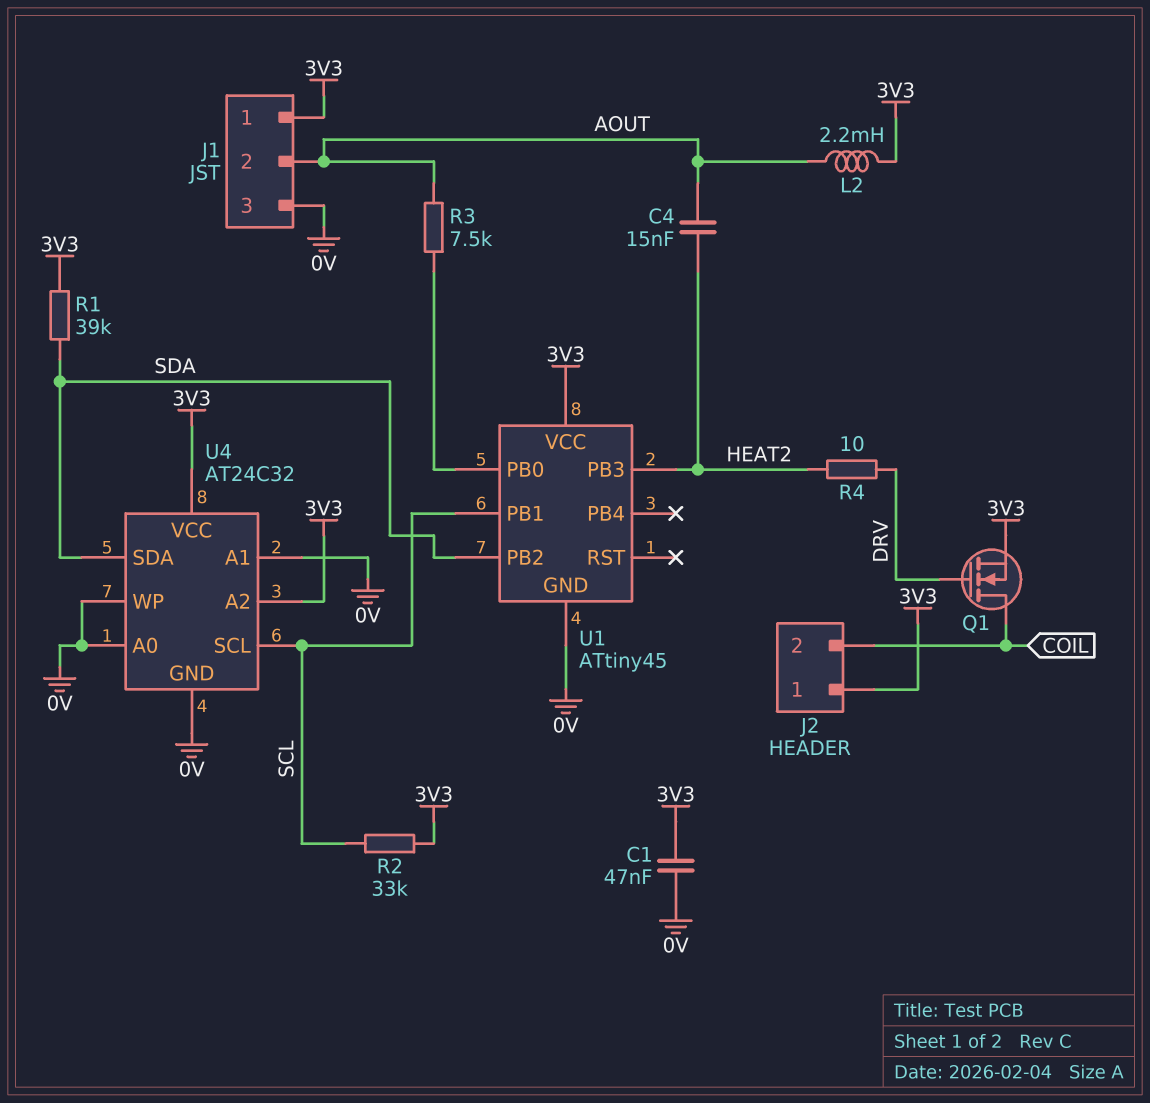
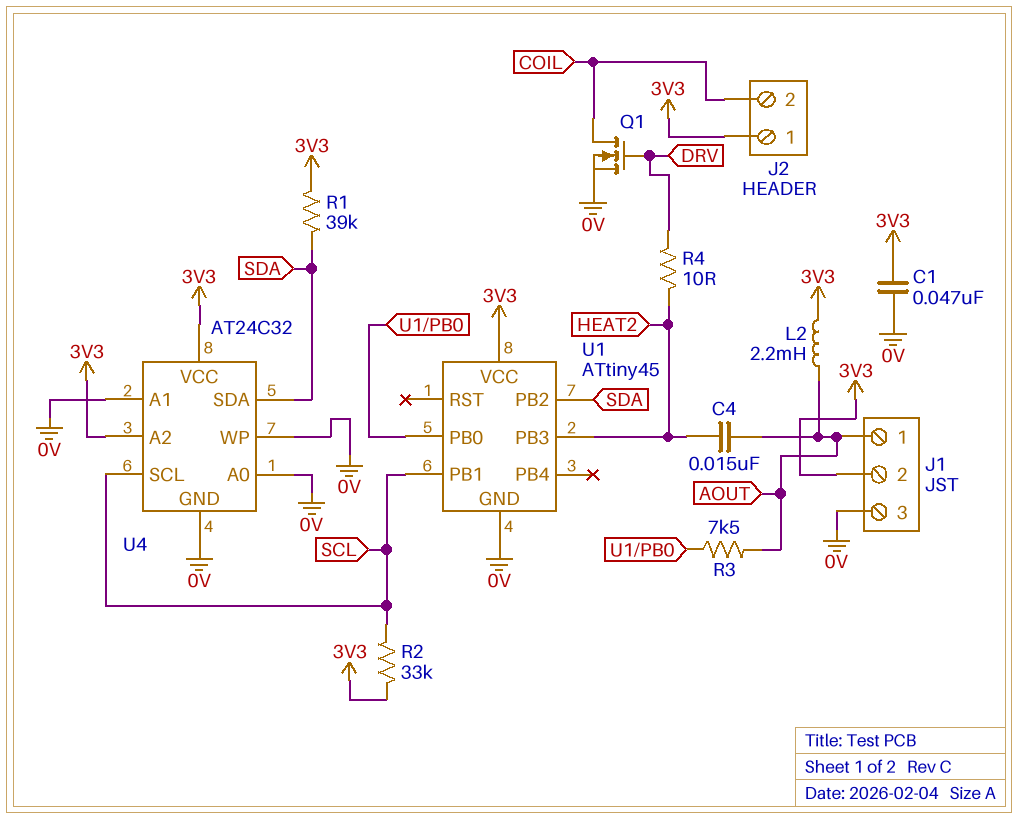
J1 pin 1: 3V3 -> AOUT
J1 pin 2: AOUT -> 3V3
Q1: NMOS (G DRV, D COIL, S 3V3) -> NMOS (G DRV, D COIL, S 0V)

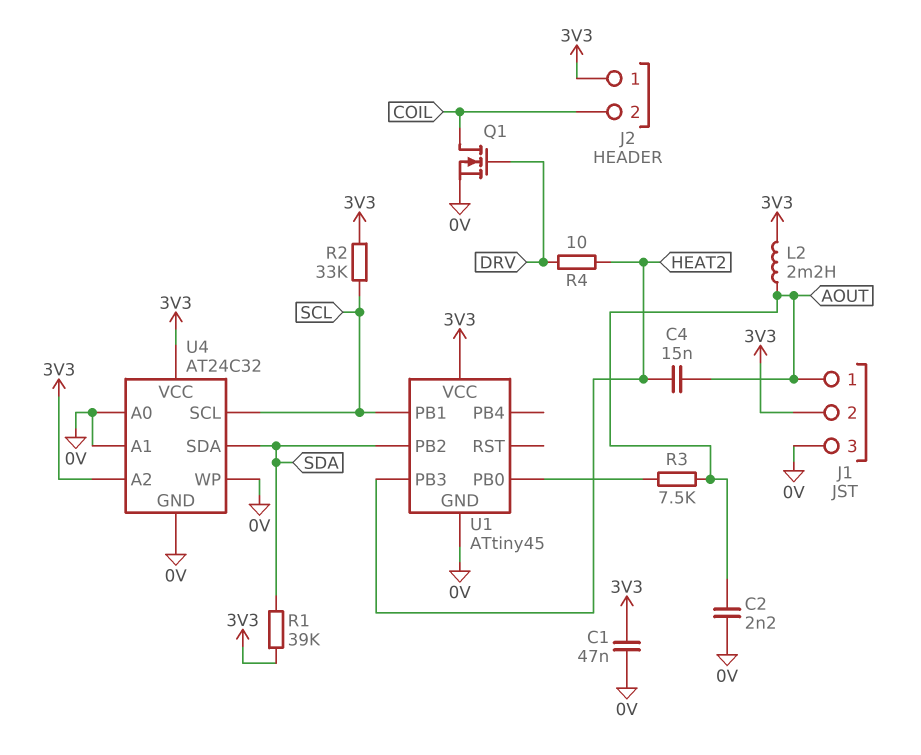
C2: none -> 2.2nF (0V, AOUT)

